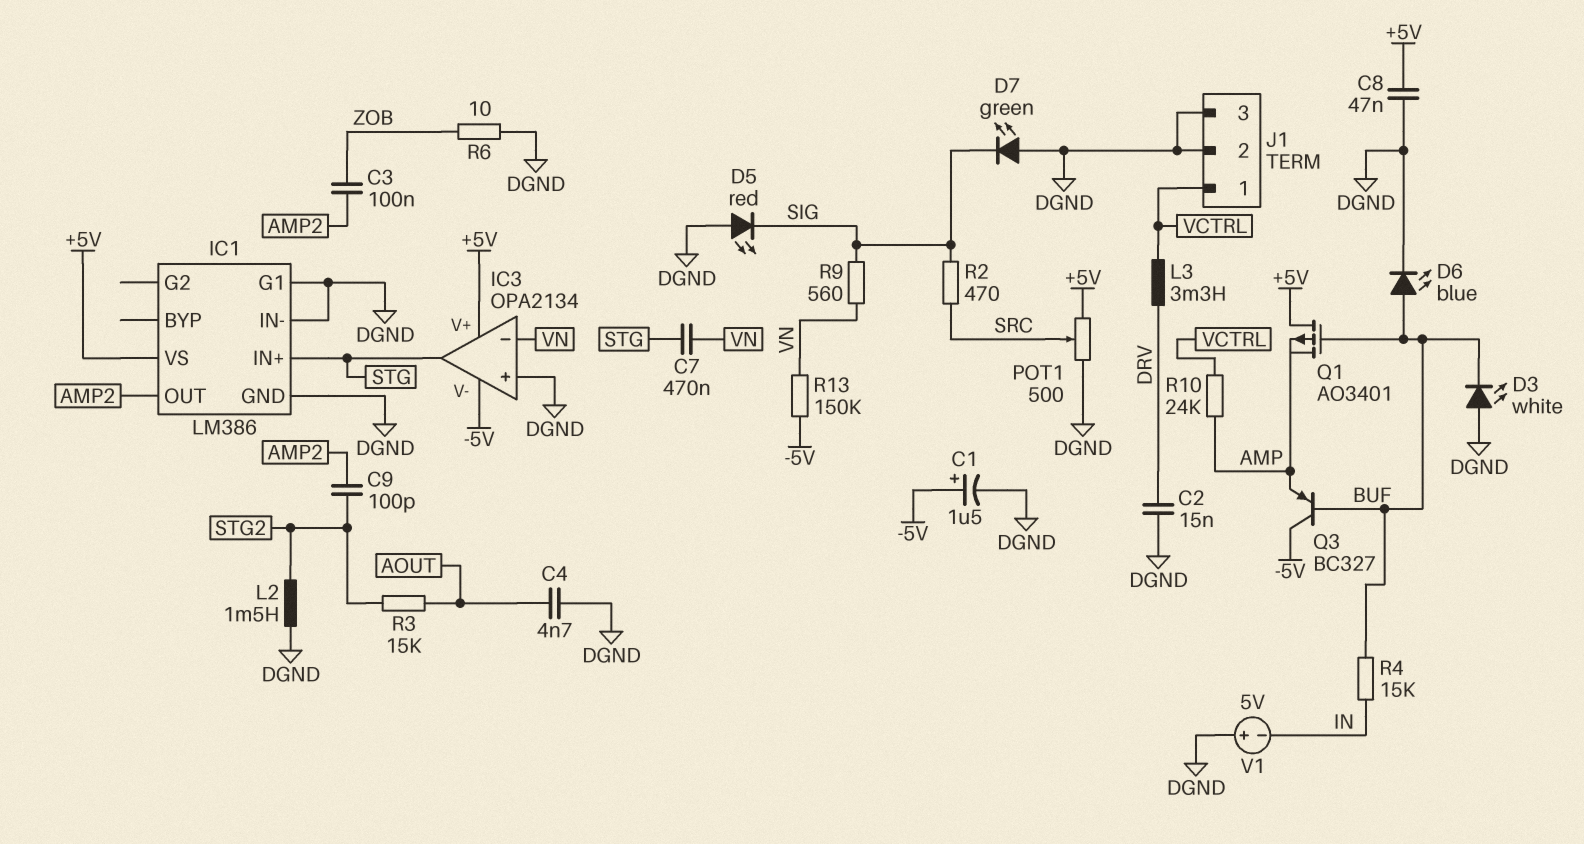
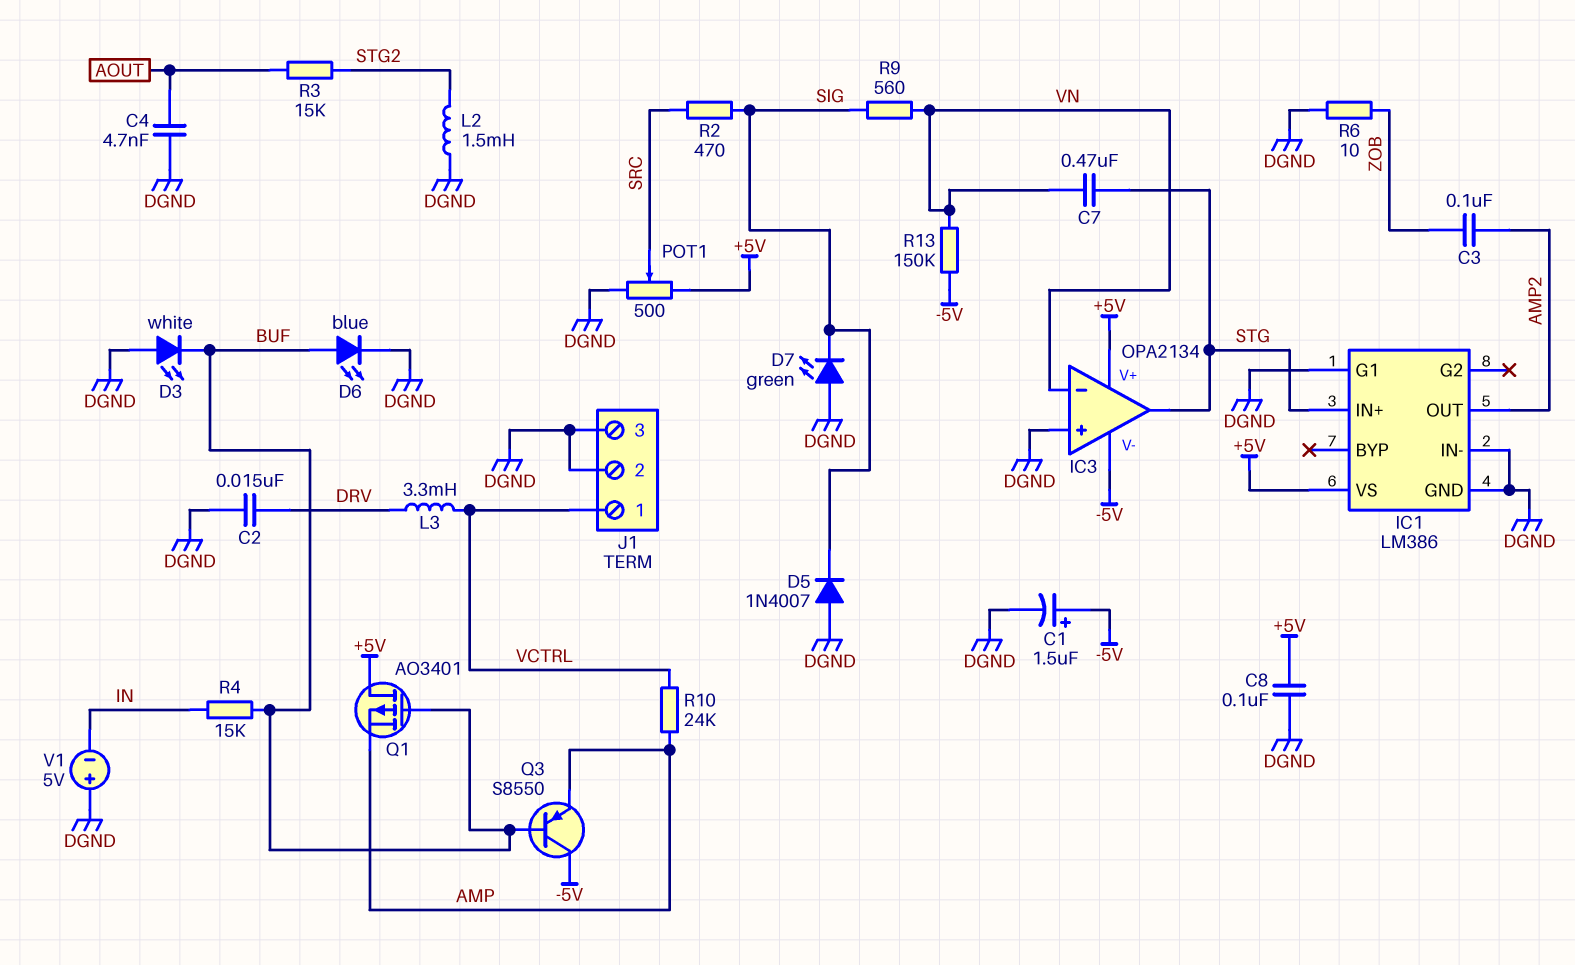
C8: 47nF (+5V, DGND) -> 100nF (+5V, DGND)
C9: 100pF (AMP2, STG2) -> none
D5: LED red (A DGND, K SIG) -> diode 1N4007 (A DGND, K SIG)
Q3: PNP BC327 (B BUF, C -5V, E AMP) -> PNP S8550 (B BUF, C -5V, E AMP)

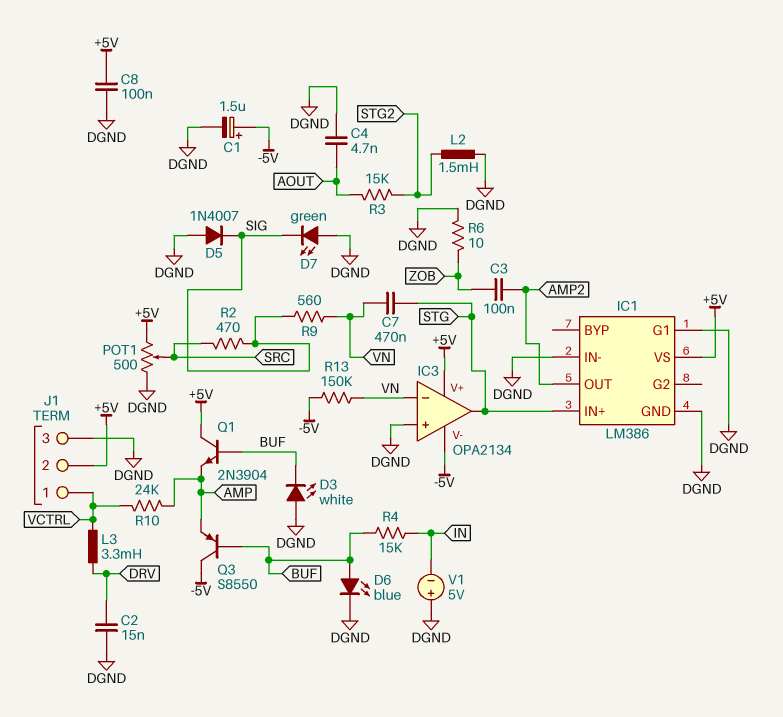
J1 pin 2: DGND -> +5V
Q1: PMOS AO3401 (G BUF, D +5V, S AMP) -> NPN 2N3904 (B BUF, C +5V, E AMP)

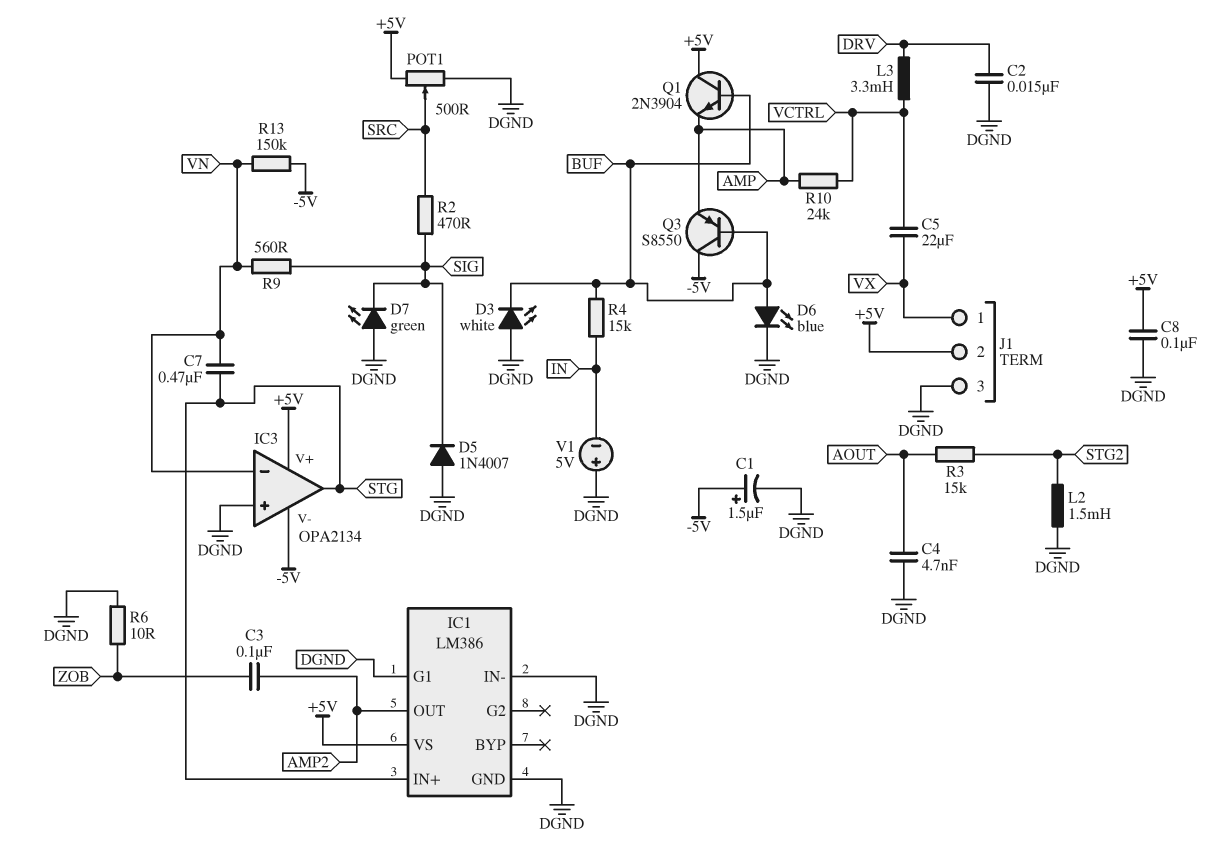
C5: none -> 22uF (VCTRL, VX)
J1 pin 1: VCTRL -> VX

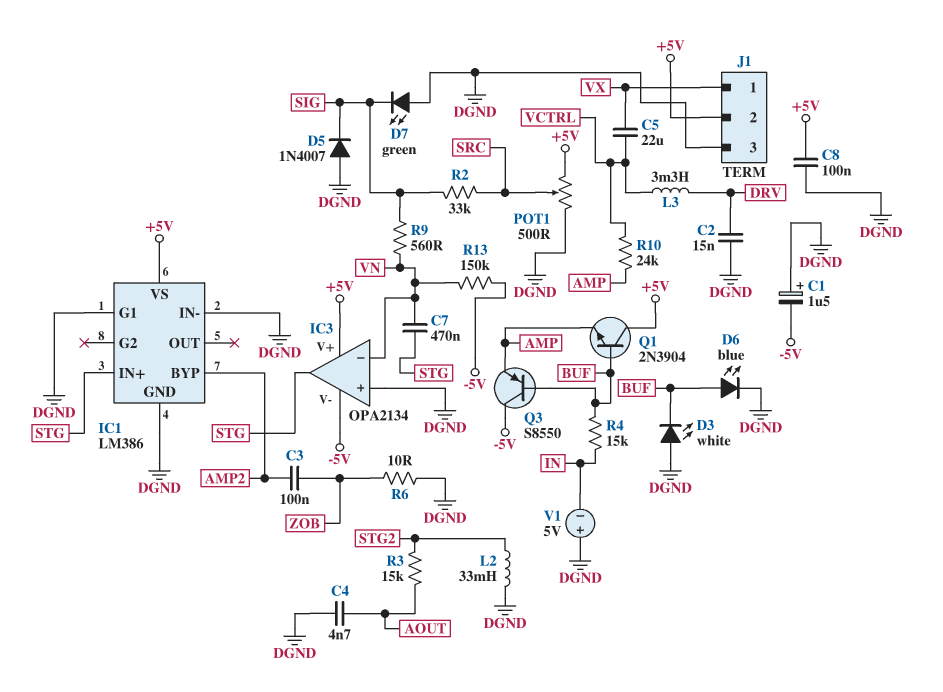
C1: 1.5uF (plus -5V, minus DGND) -> 1.5uF (plus DGND, minus -5V)
IC1 pin BYP: none -> AMP2
IC1 pin OUT: AMP2 -> none
L2: 1.5mH (DGND, STG2) -> 33mH (DGND, STG2)
R2: 470 (SIG, SRC) -> 33k (SIG, SRC)

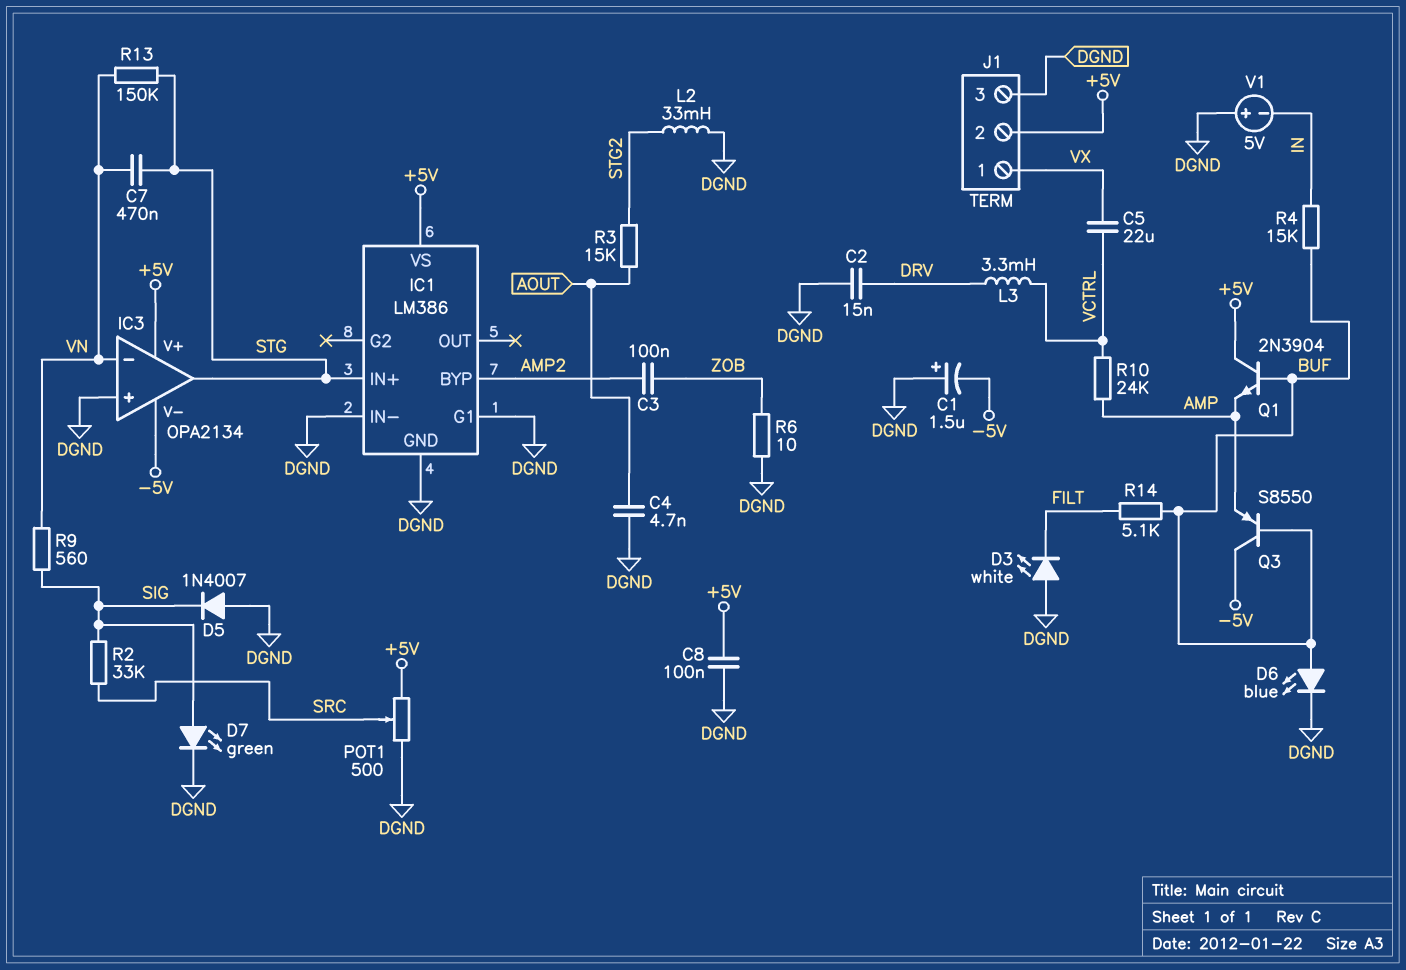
D3: LED white (A DGND, K BUF) -> LED white (A DGND, K FILT)
D7: LED green (A DGND, K SIG) -> LED green (A SIG, K DGND)
R13: 150k (-5V, VN) -> 150k (STG, VN)
R14: none -> 5.1k (BUF, FILT)

